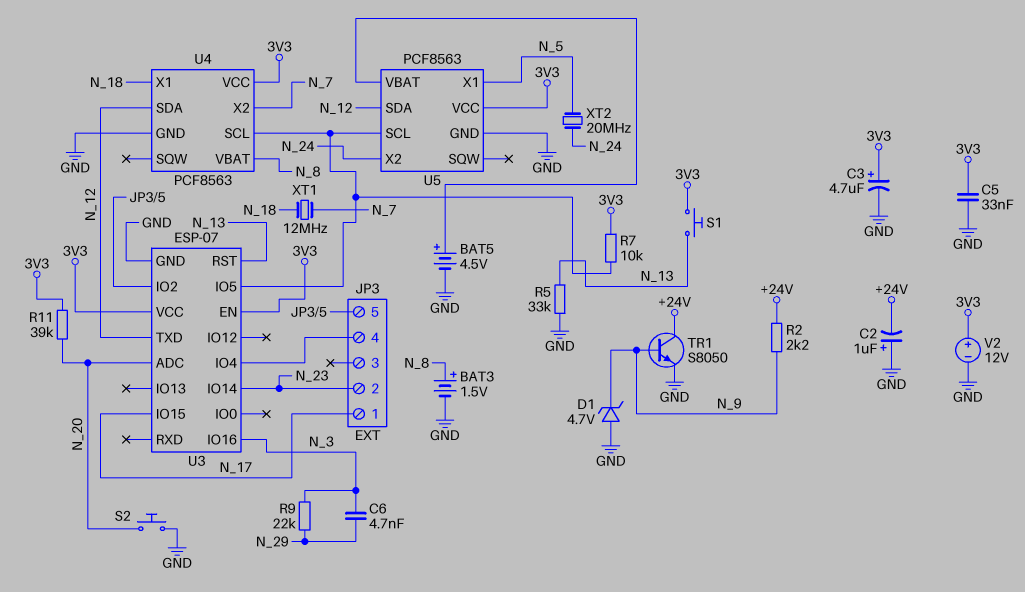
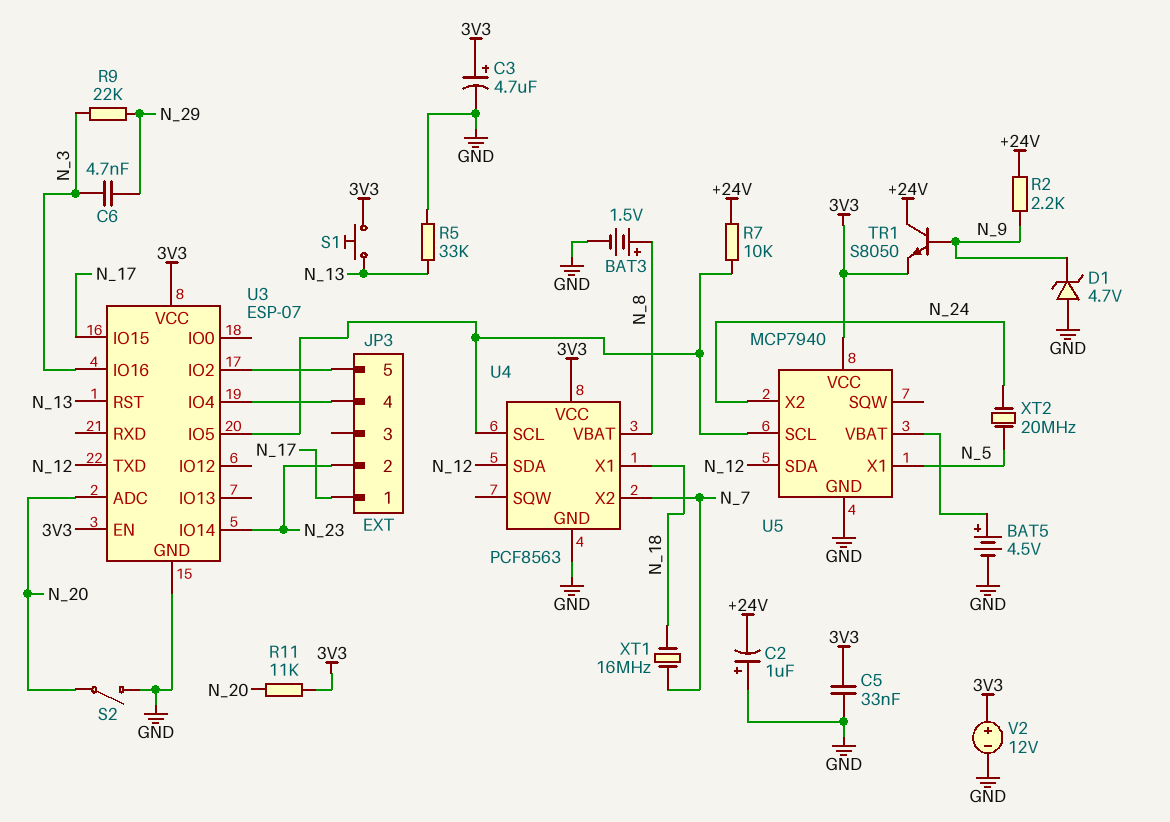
R7: 10k (3V3, U3/IO5) -> 10k (+24V, U3/IO5)
R11: 39k (3V3, N_20) -> 11k (3V3, N_20)
S2: button (GND, N_20) -> switch (GND, N_20)
TR1: NPN S8050 (B N_9, C +24V, E GND) -> NPN S8050 (B N_9, C +24V, E 3V3)
U5: PCF8563 -> MCP7940
XT1: 12MHz (N_7, N_18) -> 16MHz (N_7, N_18)

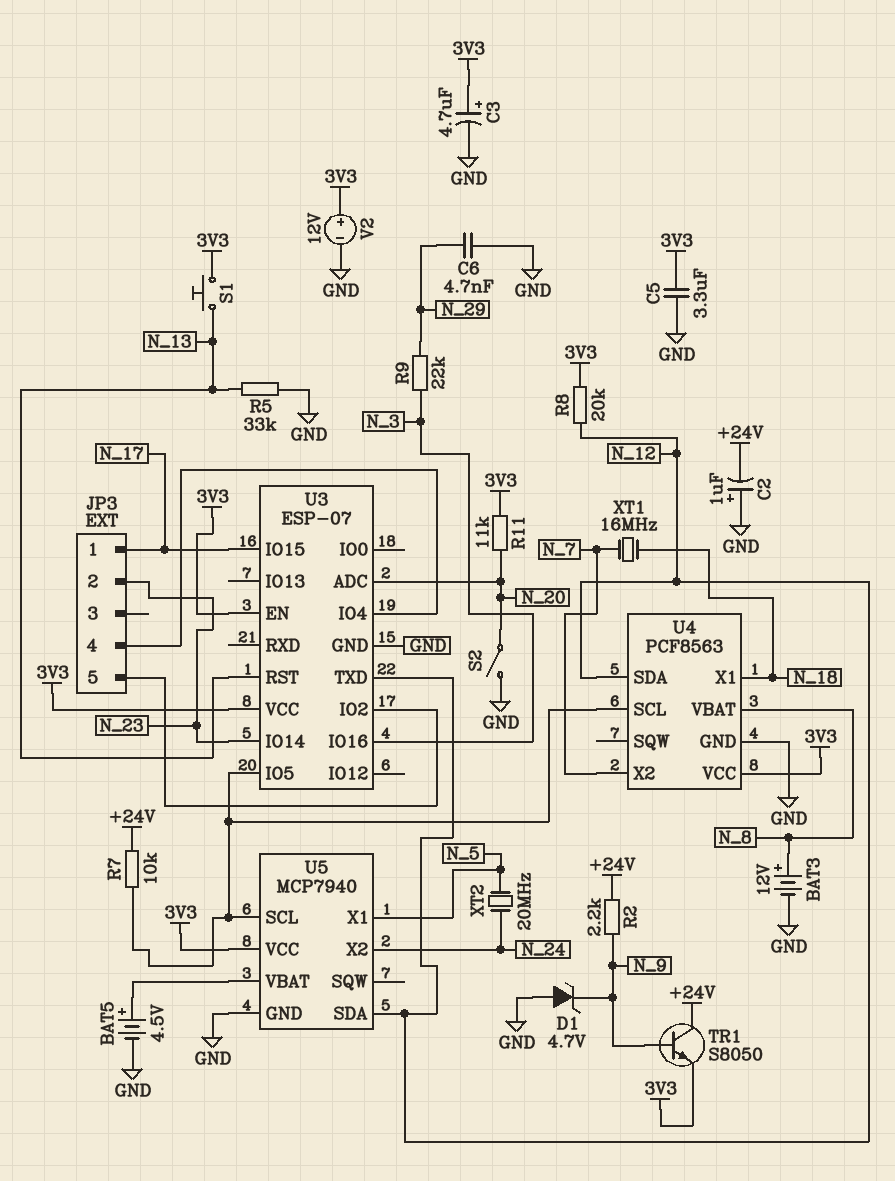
BAT3: 1.5V (plus N_8, minus GND) -> 12V (plus N_8, minus GND)
C5: 33nF (3V3, GND) -> 3.3uF (3V3, GND)
C6: 4.7nF (N_3, N_29) -> 4.7nF (GND, N_29)
R8: none -> 20k (3V3, N_12)

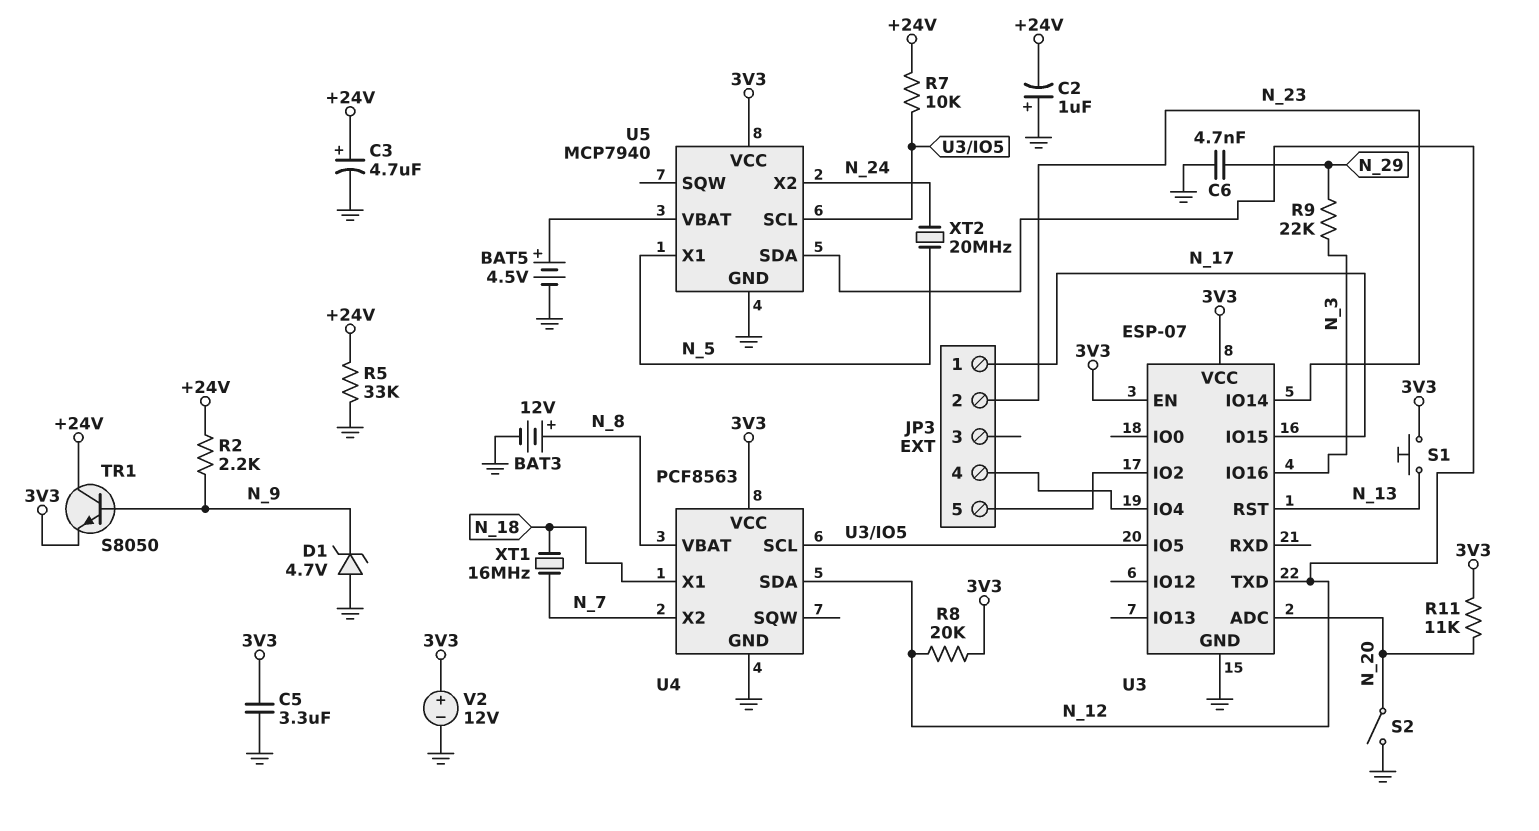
C3: 4.7uF (plus 3V3, minus GND) -> 4.7uF (plus +24V, minus GND)
R5: 33k (GND, N_13) -> 33k (+24V, GND)

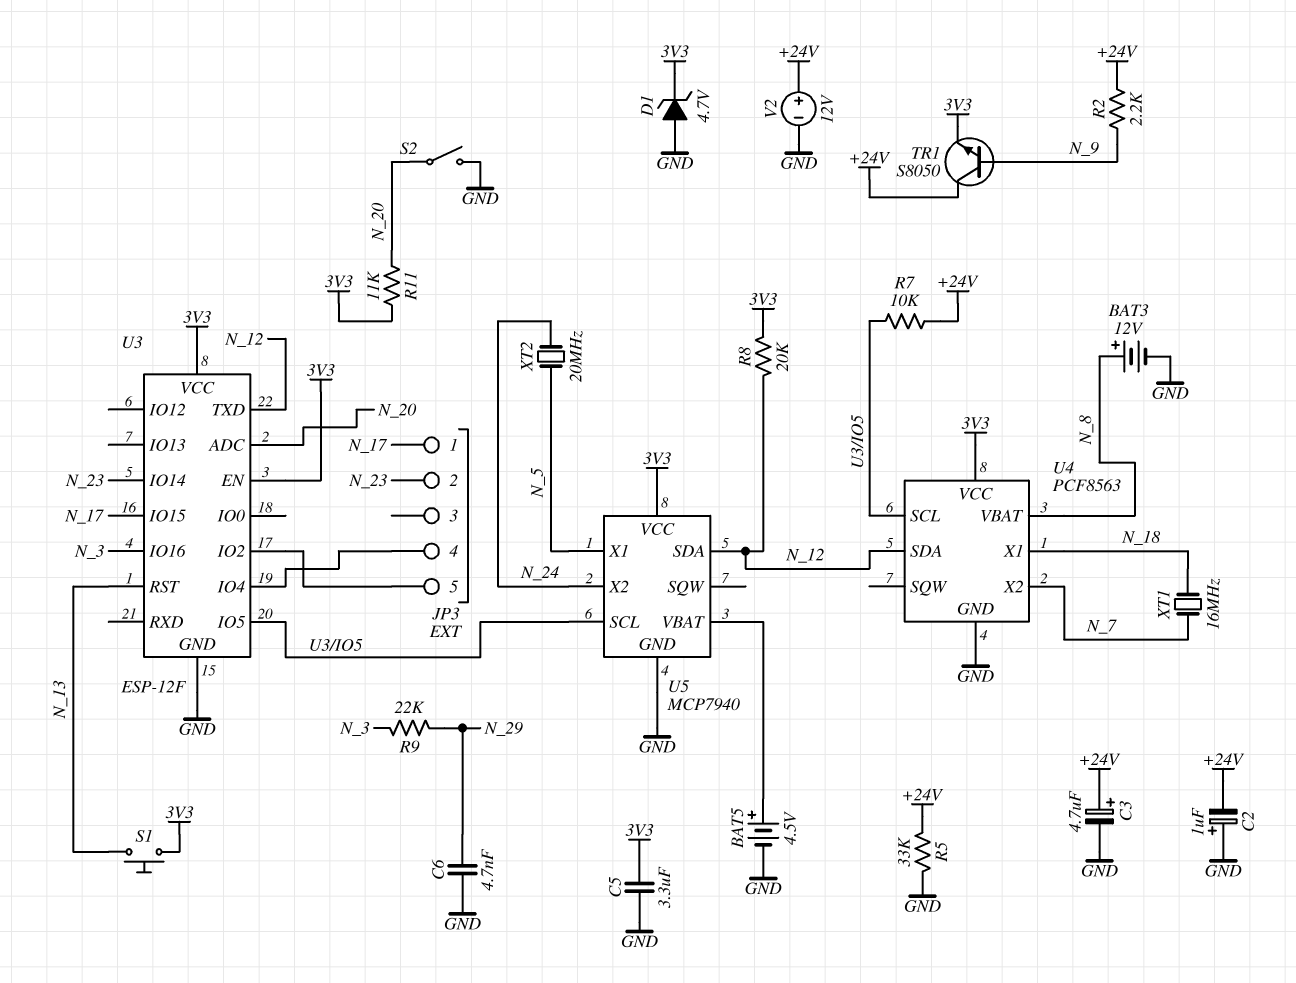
D1: zener 4.7V (A GND, K N_9) -> zener 4.7V (A GND, K 3V3)
U3: ESP-07 -> ESP-12F
V2: 12V (plus 3V3, minus GND) -> 12V (plus +24V, minus GND)

